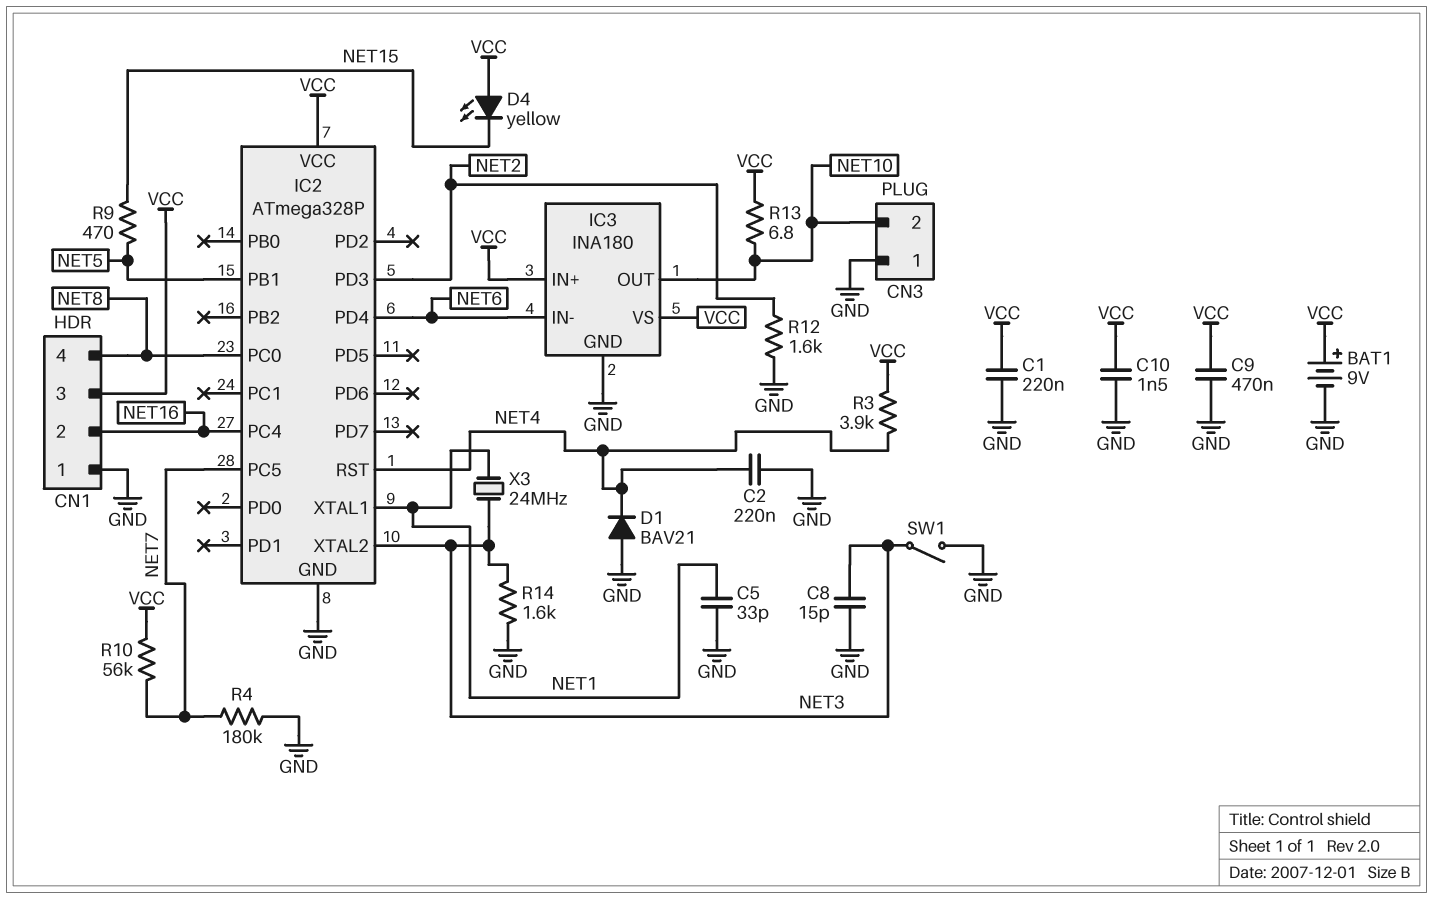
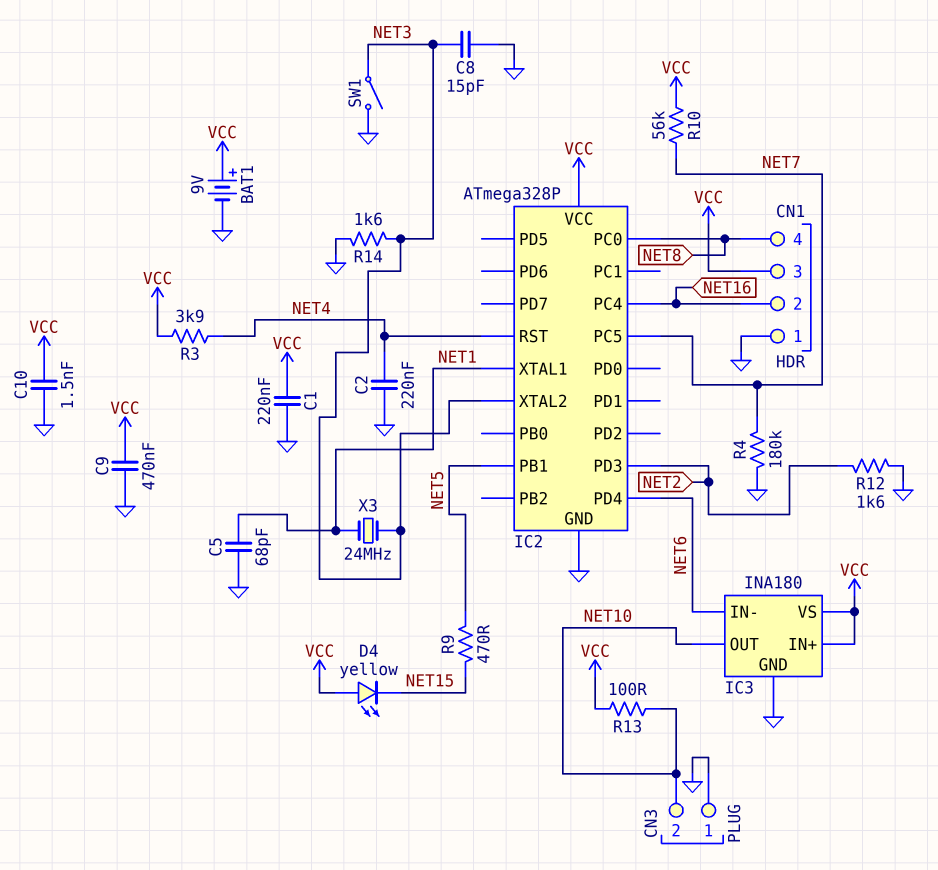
C5: 33pF (GND, NET1) -> 68pF (GND, NET1)
D1: diode BAV21 (A GND, K NET4) -> none
R13: 6.8 (NET10, VCC) -> 100 (NET10, VCC)

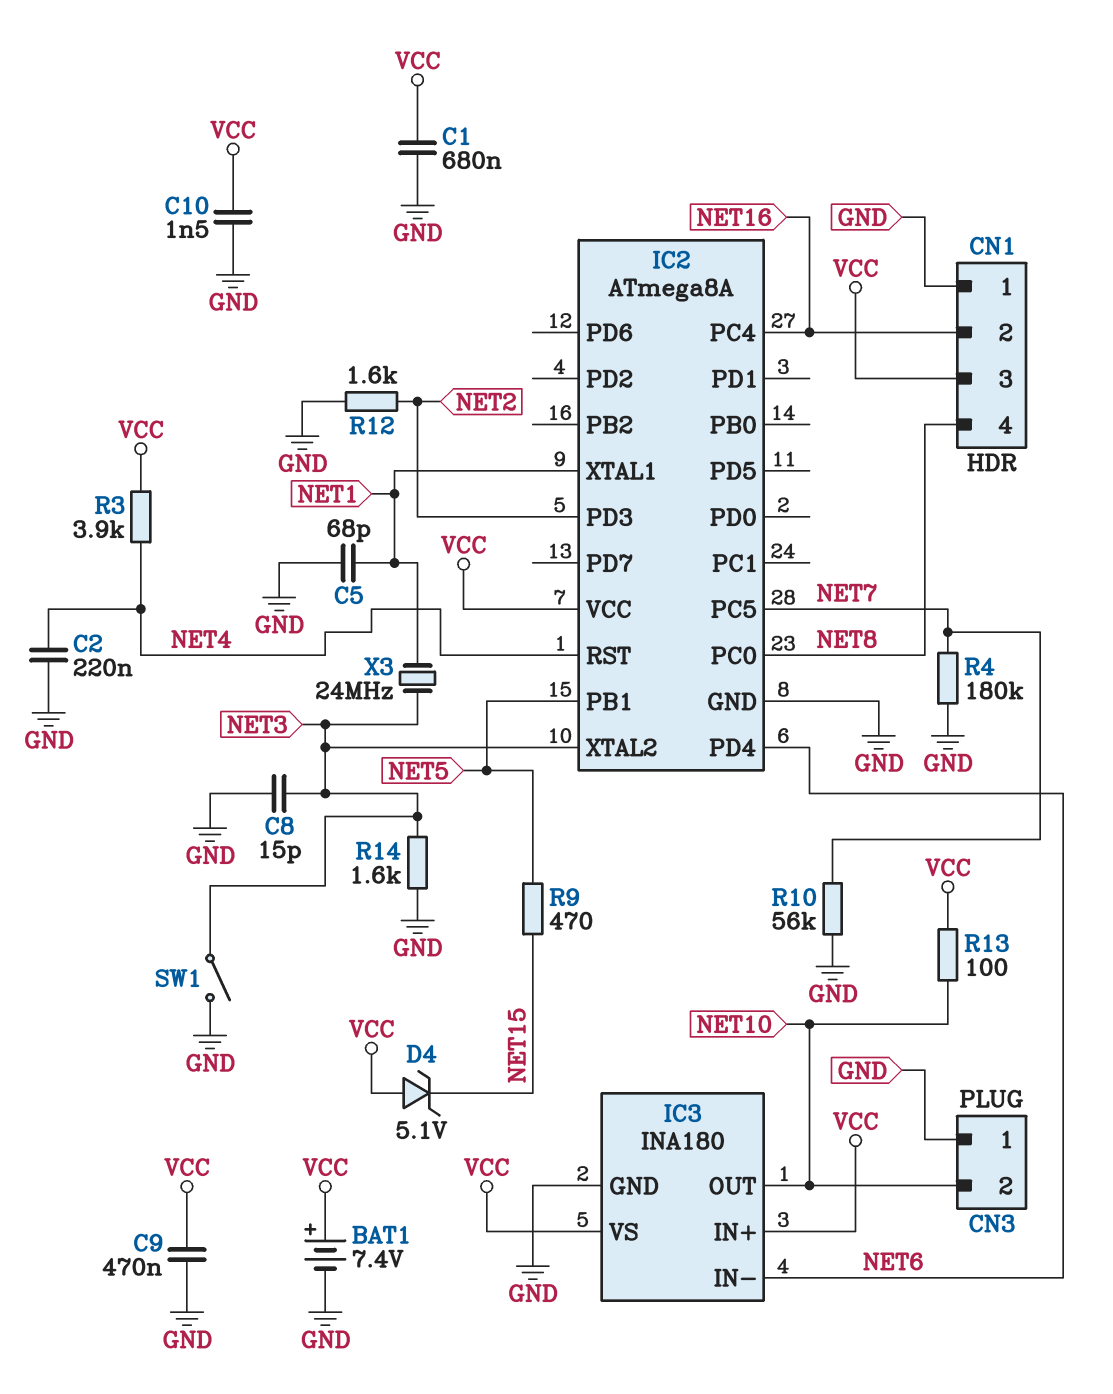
BAT1: 9V (plus VCC, minus GND) -> 7.4V (plus VCC, minus GND)
C1: 220nF (GND, VCC) -> 680nF (GND, VCC)
D4: LED yellow (A VCC, K NET15) -> zener 5.1V (A VCC, K NET15)
IC2: ATmega328P -> ATmega8A
R10: 56k (NET7, VCC) -> 56k (GND, NET7)

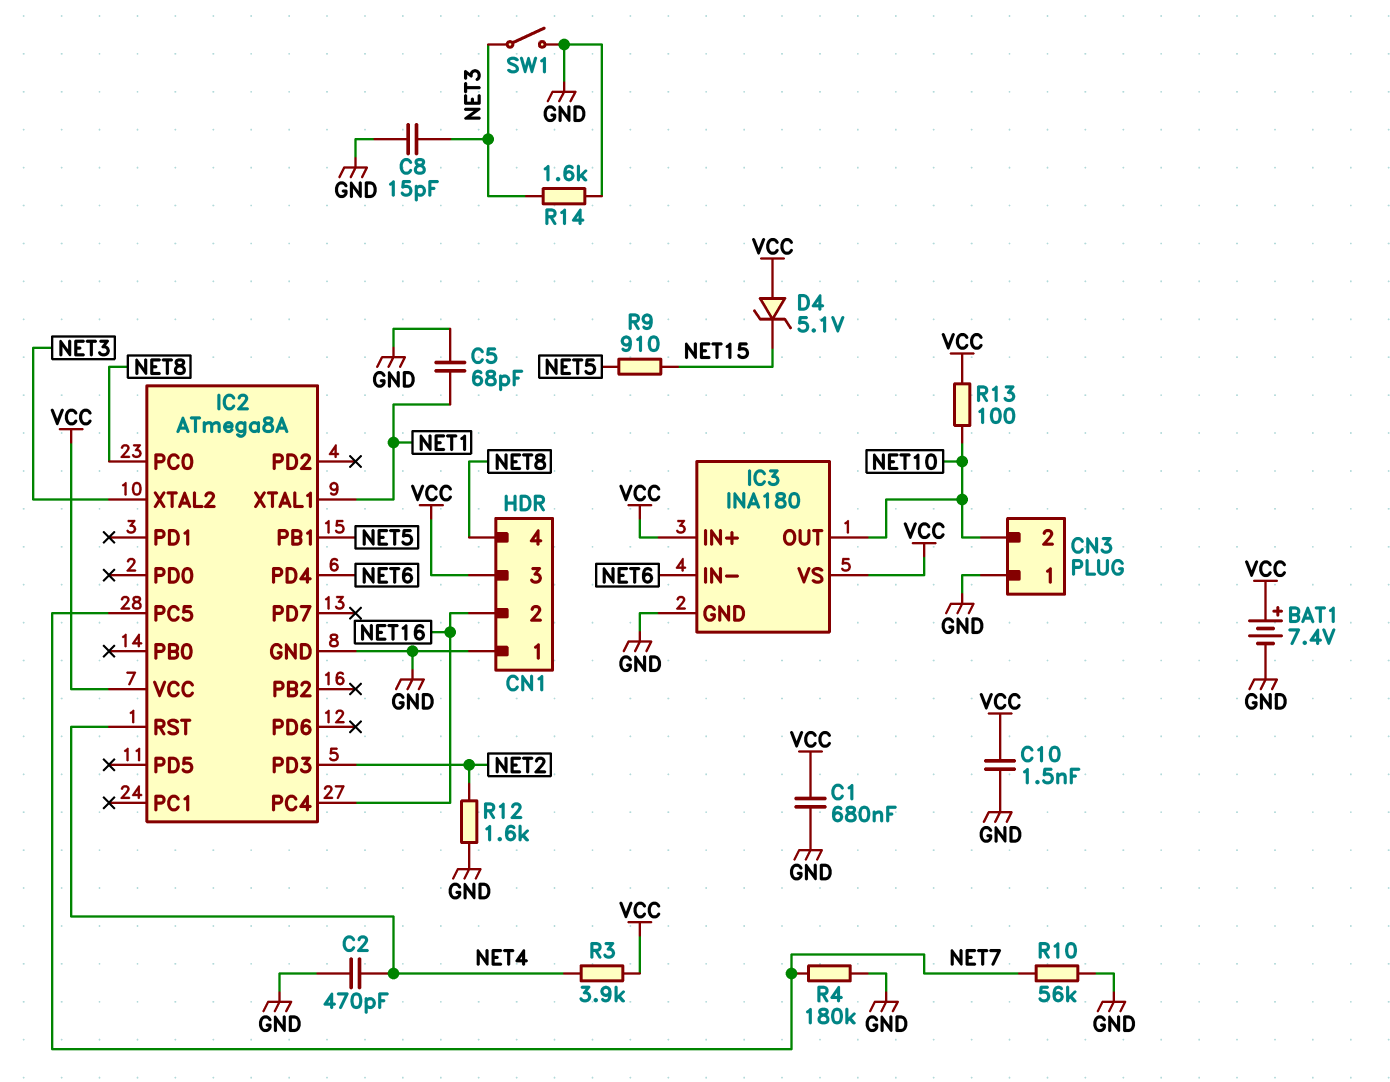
C2: 220nF (GND, NET4) -> 470pF (GND, NET4)
C9: 470nF (GND, VCC) -> none
R9: 470 (NET5, NET15) -> 910 (NET5, NET15)
X3: 24MHz (NET1, NET3) -> none

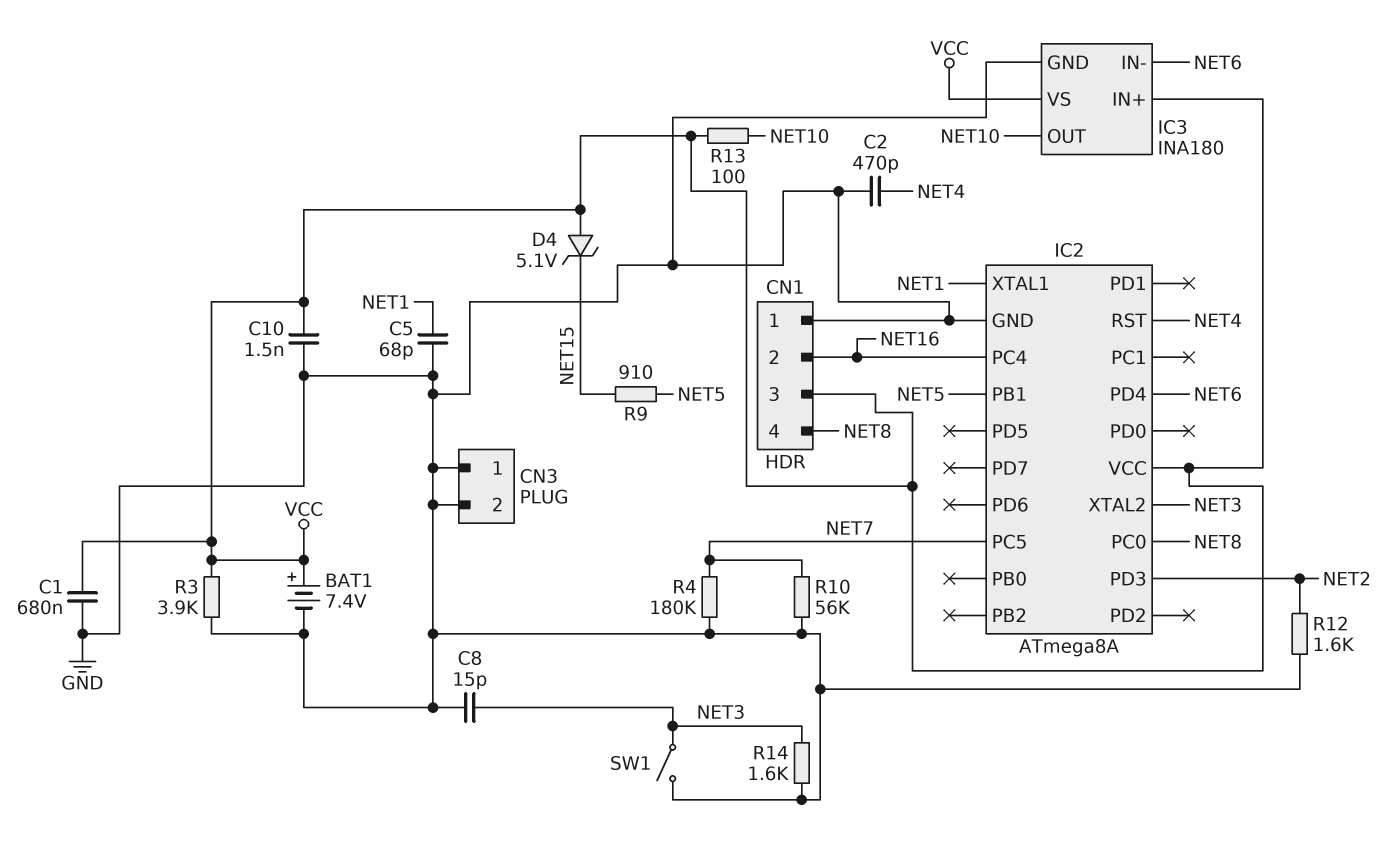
CN3 pin 2: NET10 -> GND
R3: 3.9k (NET4, VCC) -> 3.9k (GND, VCC)

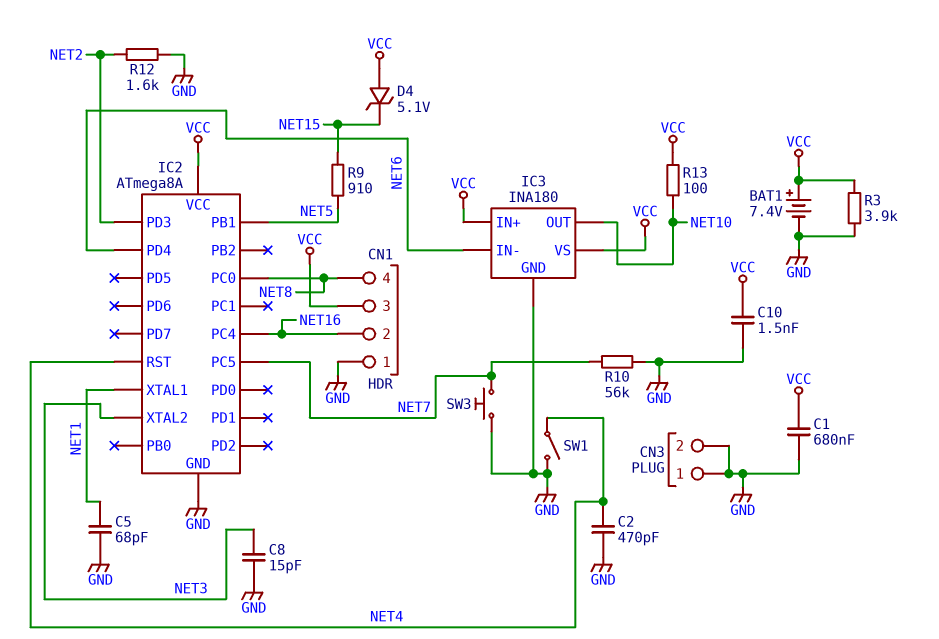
R4: 180k (GND, NET7) -> none
R14: 1.6k (GND, NET3) -> none
SW1: switch (GND, NET3) -> switch (GND, NET4)
SW3: none -> button (GND, NET7)

